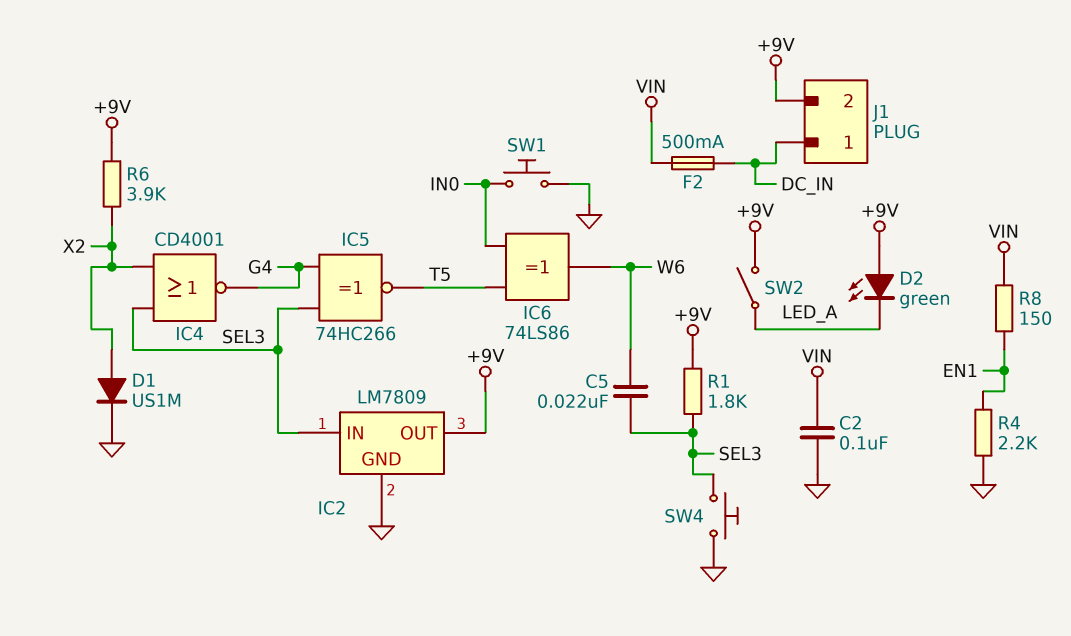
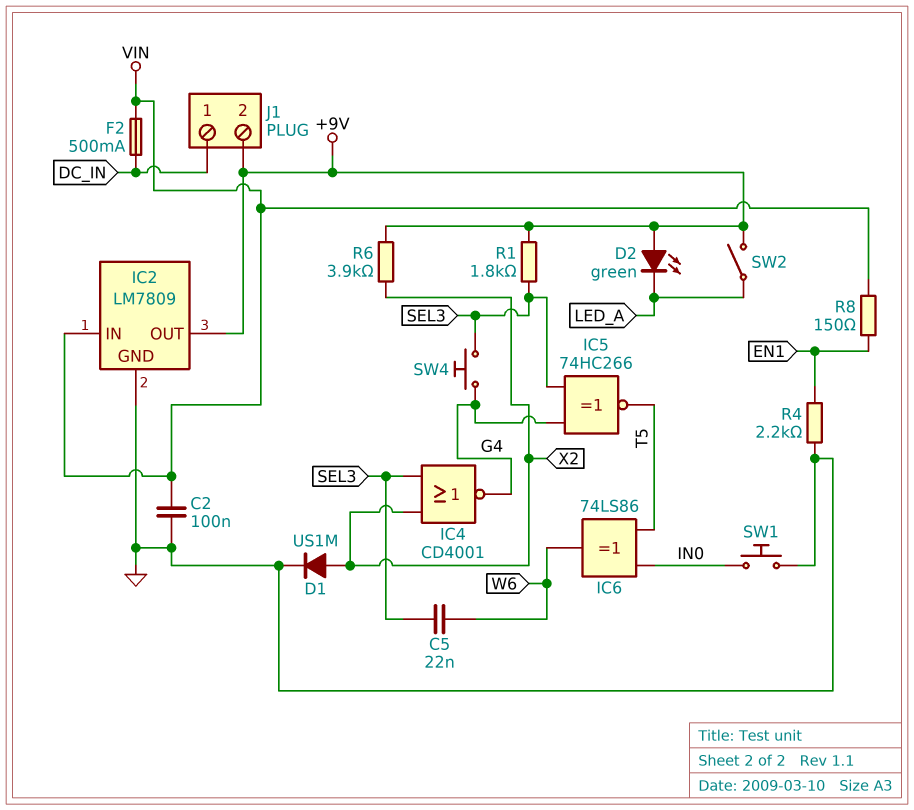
IC2 pin IN: SEL3 -> VIN
SW4: button (GND, SEL3) -> button (G4, SEL3)

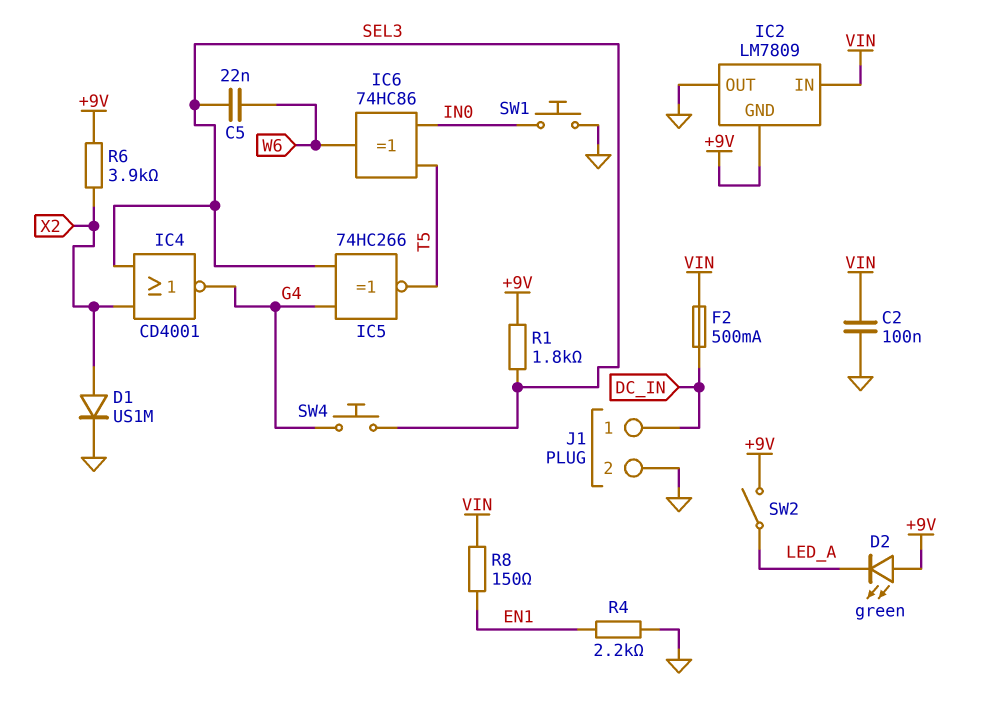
IC2 pin GND: GND -> +9V
IC2 pin OUT: +9V -> GND
IC6: XOR 74LS86 (in IN0, in T5, out W6) -> XOR 74HC86 (in IN0, in T5, out W6)
J1 pin 2: +9V -> GND

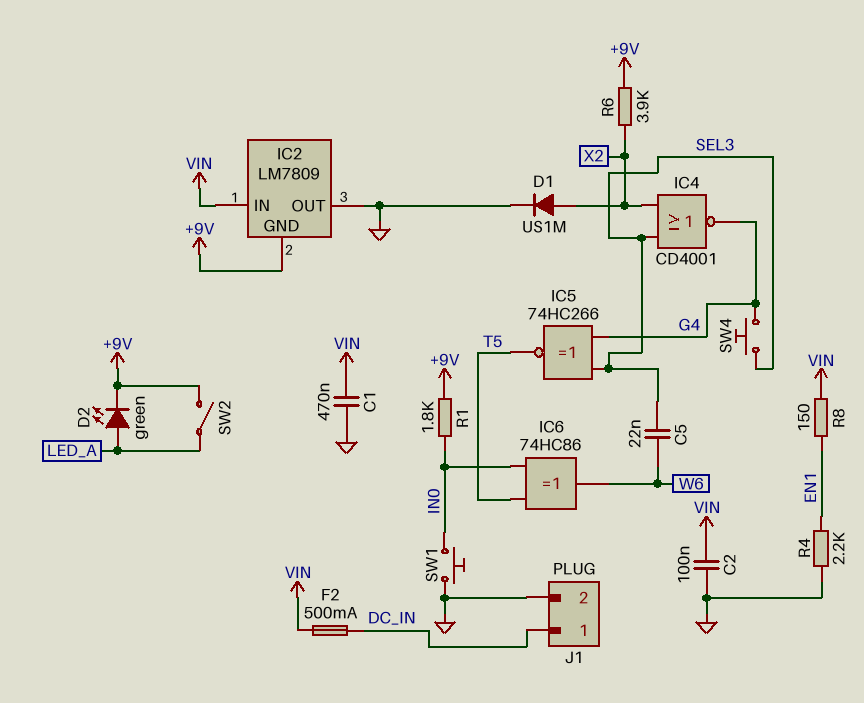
C1: none -> 470nF (GND, VIN)
D2: LED green (A +9V, K LED_A) -> LED green (A LED_A, K +9V)
R1: 1.8k (+9V, SEL3) -> 1.8k (+9V, IN0)

